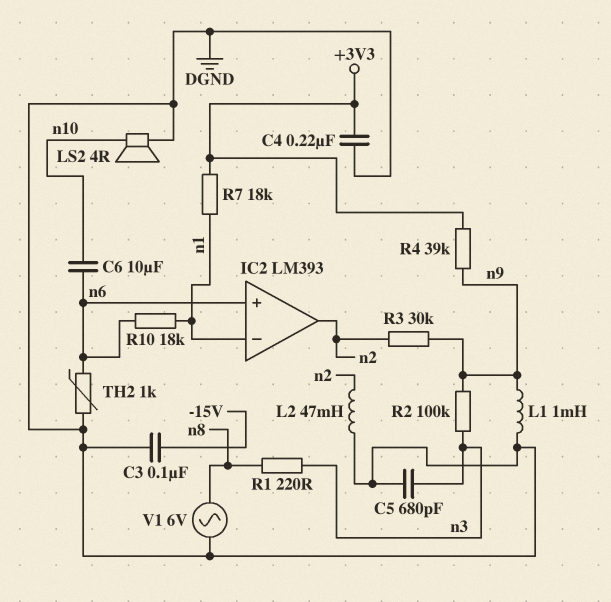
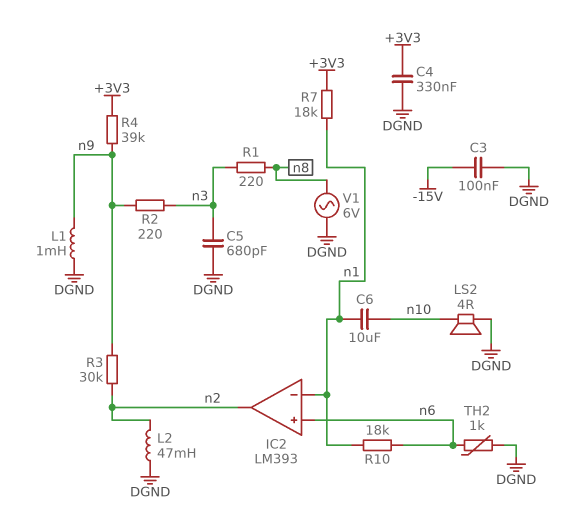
C4: 220nF (+3V3, DGND) -> 330nF (+3V3, DGND)
C6: 10uF (n6, n10) -> 10uF (n1, n10)
R2: 100k (n3, n9) -> 220 (n3, n9)

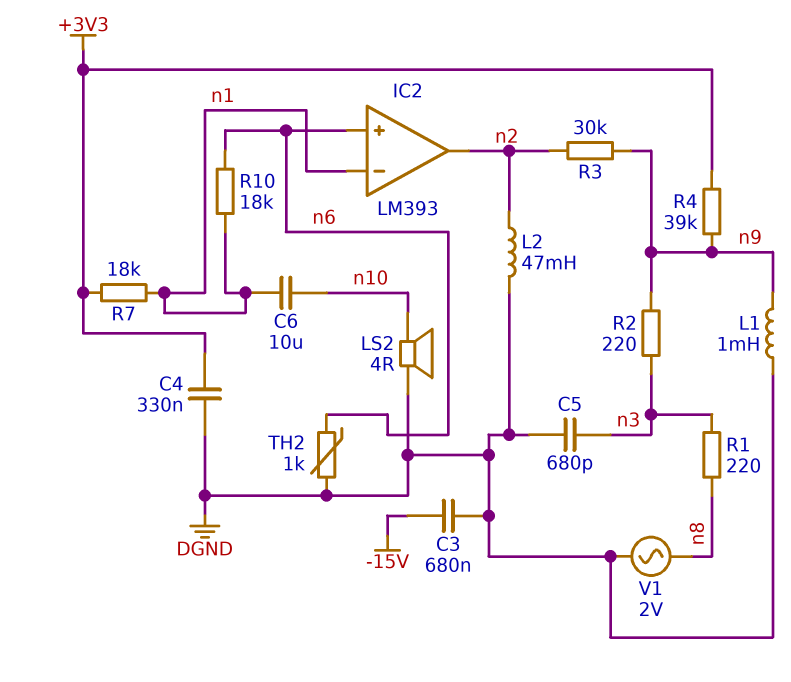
C3: 100nF (-15V, DGND) -> 680nF (-15V, DGND)
V1: AC 6V (DGND, n8) -> AC 2V (DGND, n8)

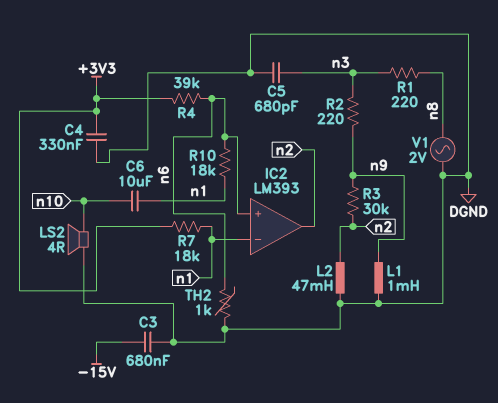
R4: 39k (+3V3, n9) -> 39k (+3V3, n6)

